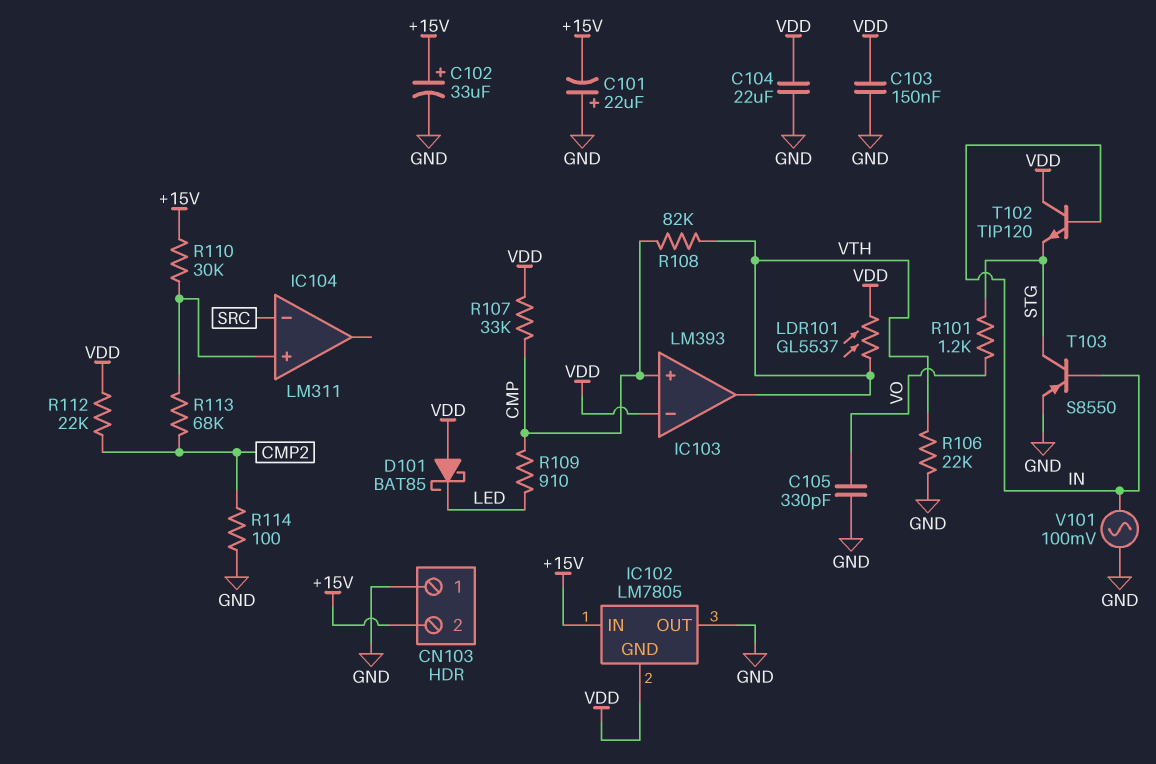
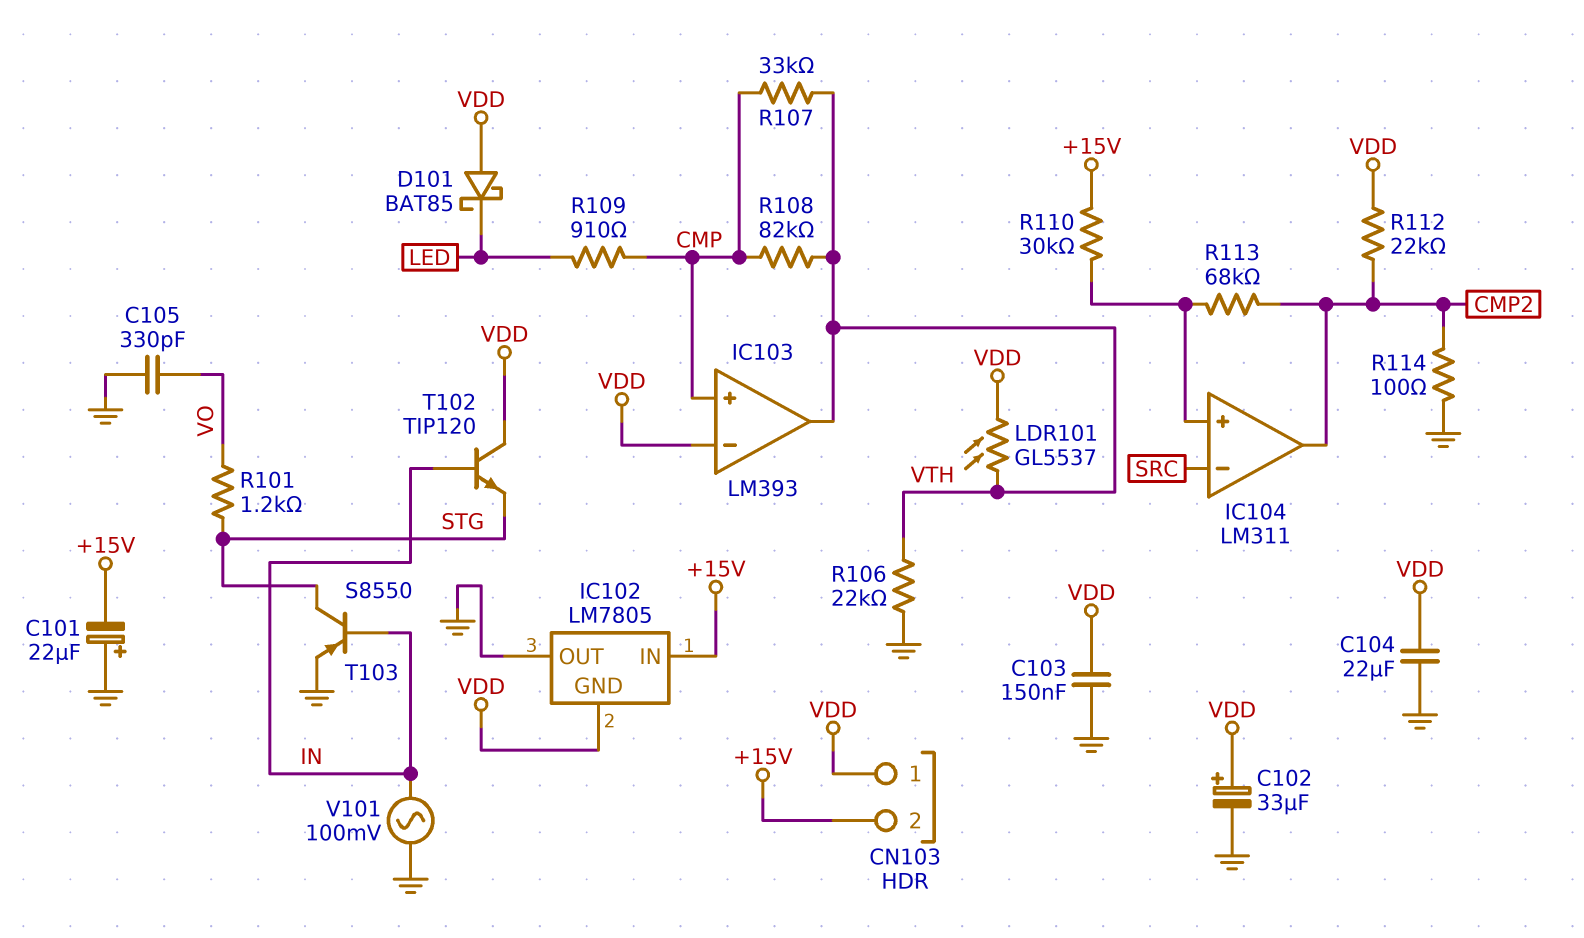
C102: 33uF (plus +15V, minus GND) -> 33uF (plus VDD, minus GND)
CN103 pin 1: GND -> VDD
IC104 pin out: none -> CMP2
R107: 33k (CMP, VDD) -> 33k (CMP, VTH)

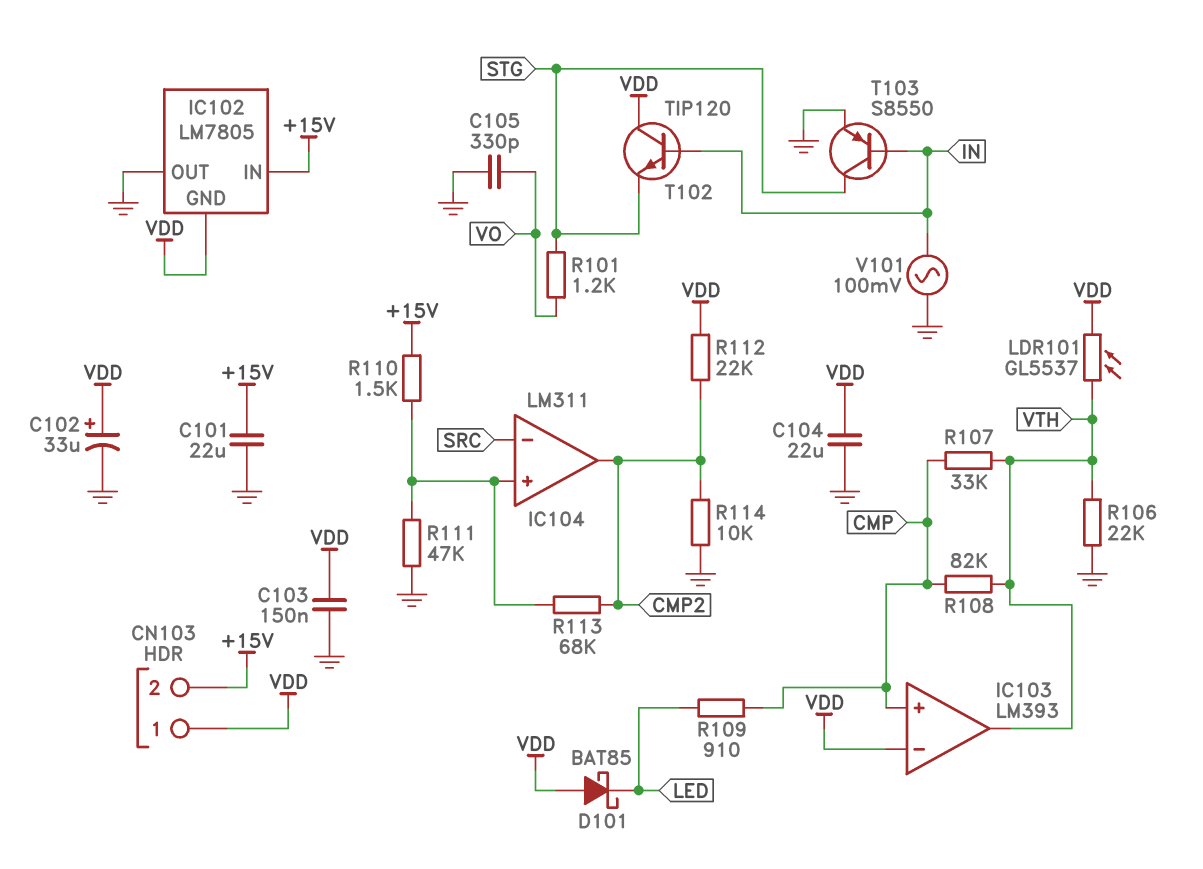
C101: 22uF (plus GND, minus +15V) -> 22uF (+15V, GND)
R110: 30k (+15V, IC104/in+) -> 1.5k (+15V, IC104/in+)
R111: none -> 47k (GND, IC104/in+)
R114: 100 (CMP2, GND) -> 10k (CMP2, GND)

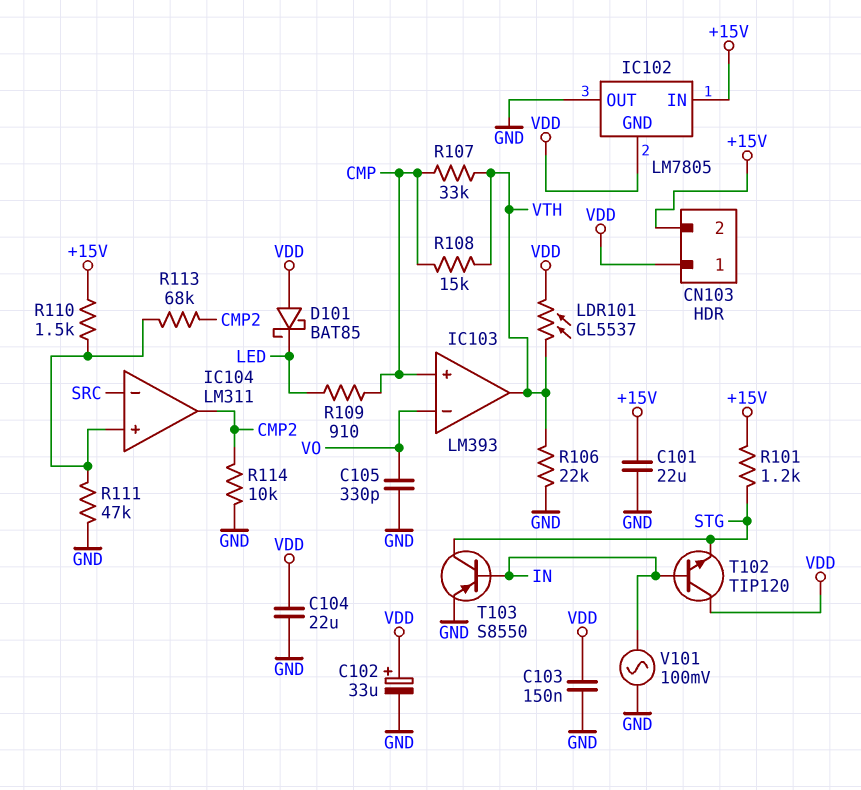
IC103 pin in-: VDD -> VO
R101: 1.2k (STG, VO) -> 1.2k (+15V, STG)
R108: 82k (CMP, VTH) -> 15k (CMP, VTH)
R112: 22k (CMP2, VDD) -> none

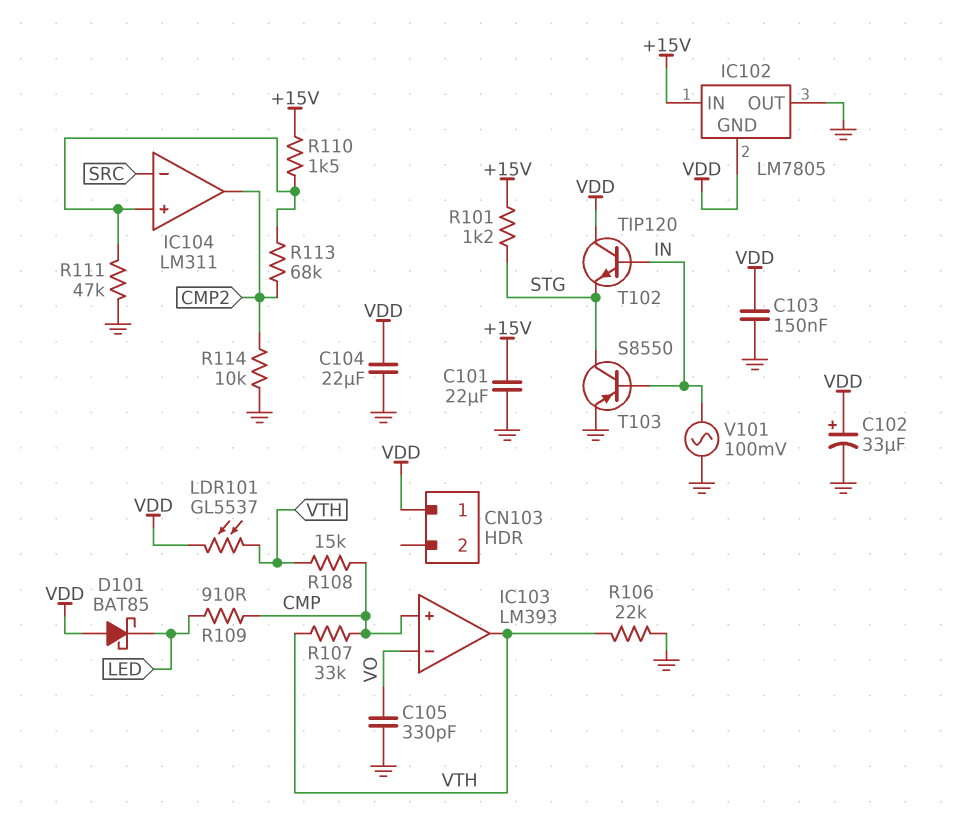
CN103 pin 2: +15V -> none

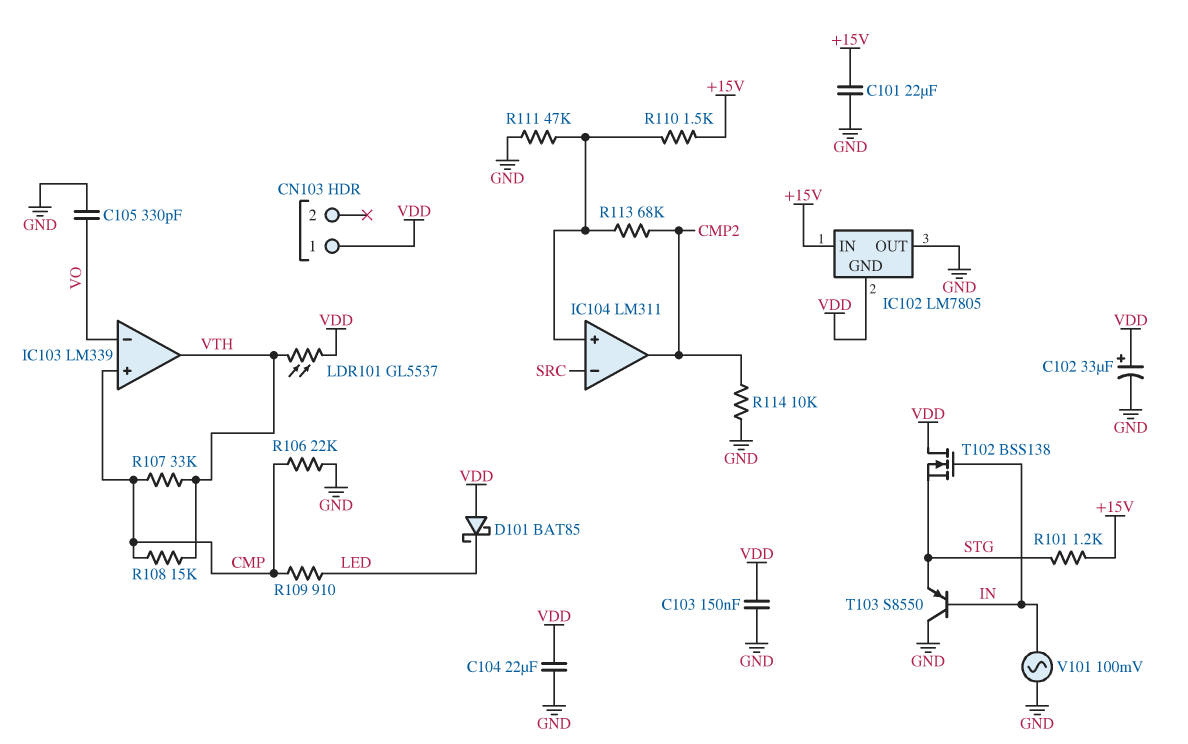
IC103: LM393 -> LM339
R106: 22k (GND, VTH) -> 22k (CMP, GND)
T102: NPN TIP120 (B IN, C VDD, E STG) -> NMOS BSS138 (G IN, D VDD, S STG)
T103: PNP S8550 (B IN, C STG, E GND) -> PNP S8550 (B IN, C GND, E STG)

